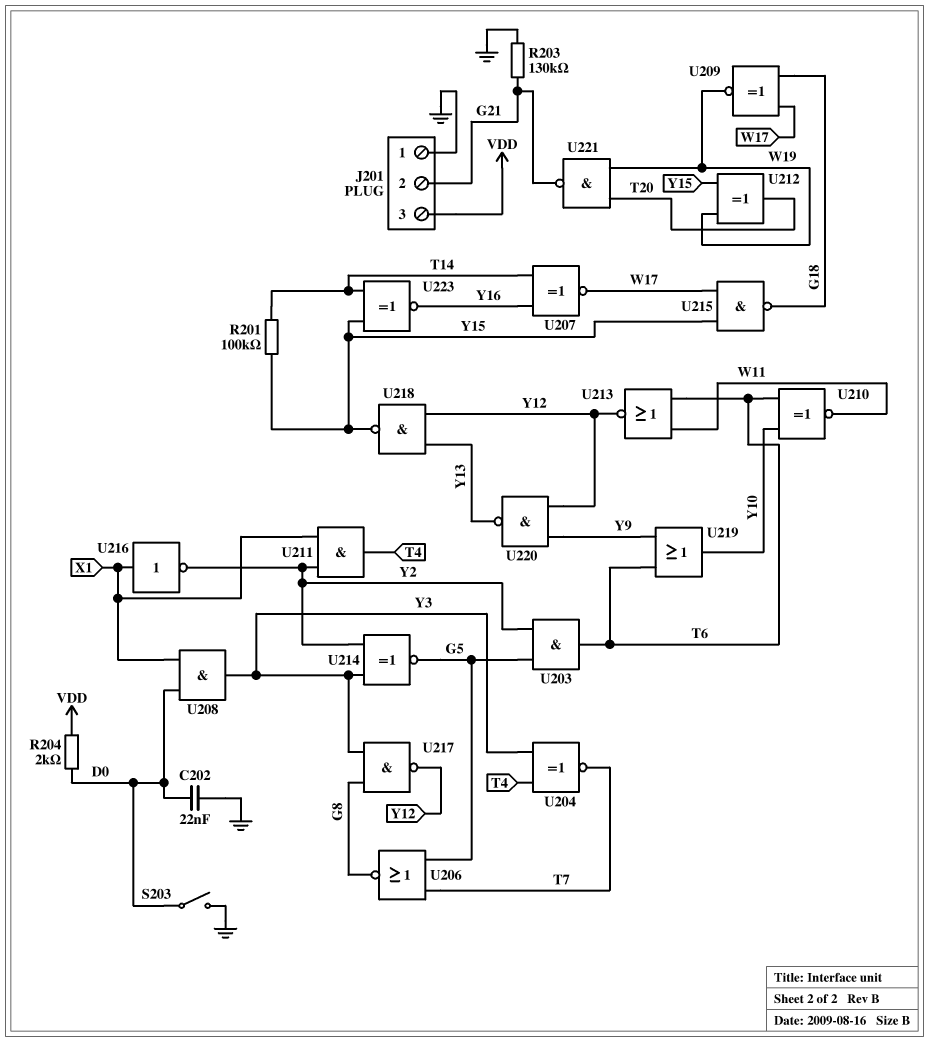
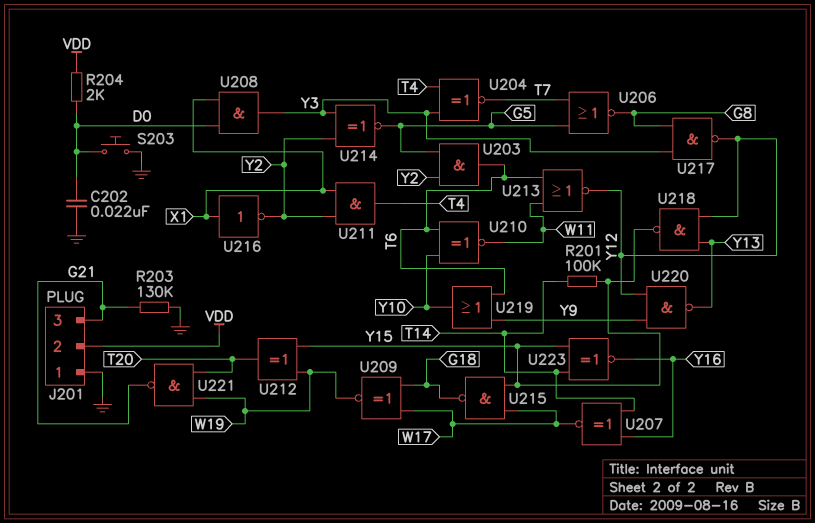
J201 pin 2: G21 -> VDD
J201 pin 3: VDD -> G21
S203: switch (D0, GND) -> button (D0, GND)

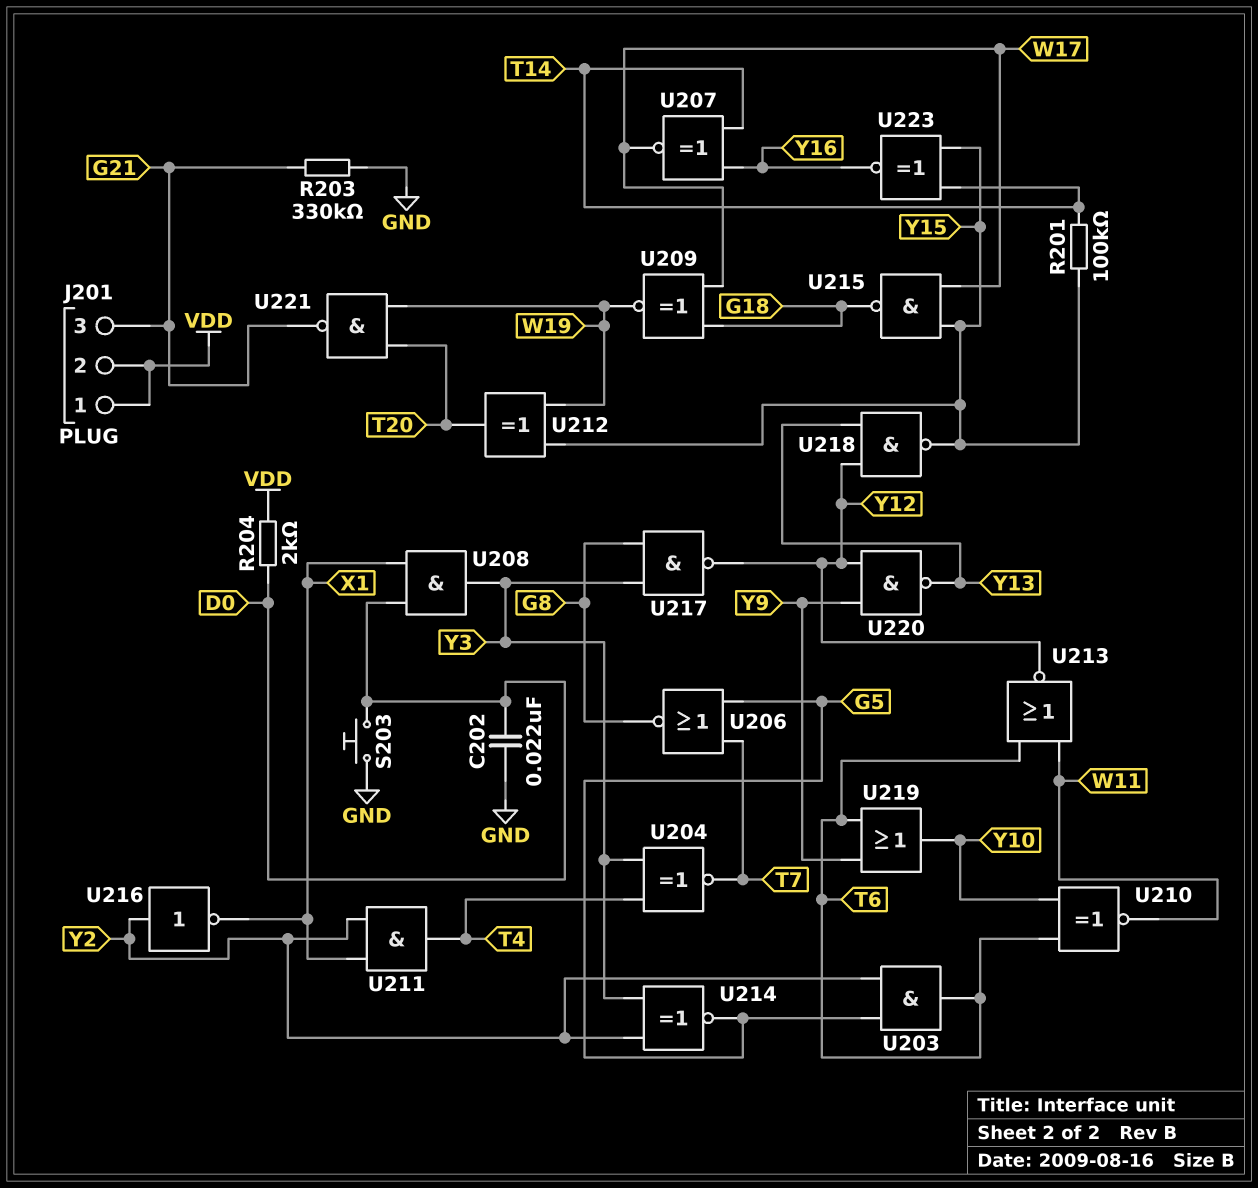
J201 pin 1: GND -> VDD
R203: 130k (G21, GND) -> 330k (G21, GND)
U216: NOT (in X1, out Y2) -> NOT (in Y2, out X1)

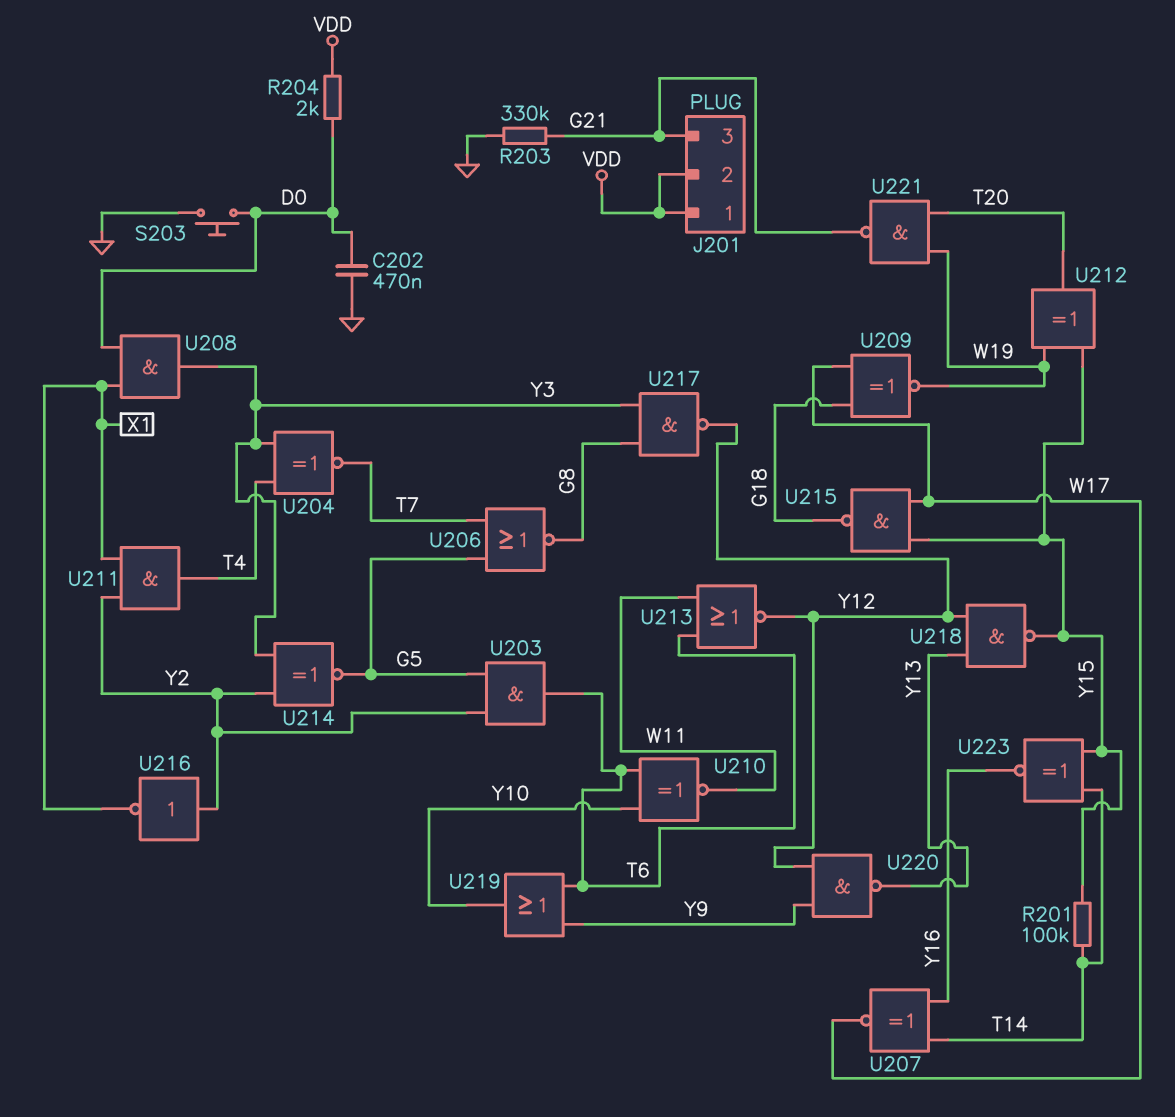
C202: 22nF (D0, GND) -> 470nF (D0, GND)

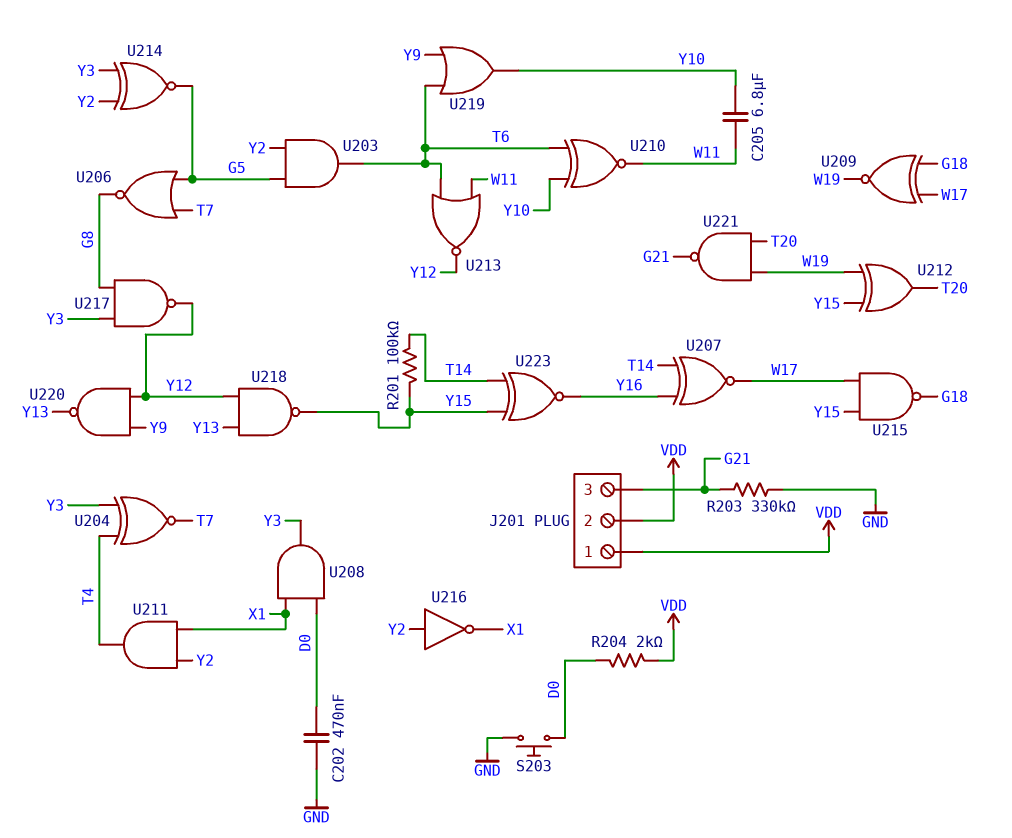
C205: none -> 6.8uF (W11, Y10)

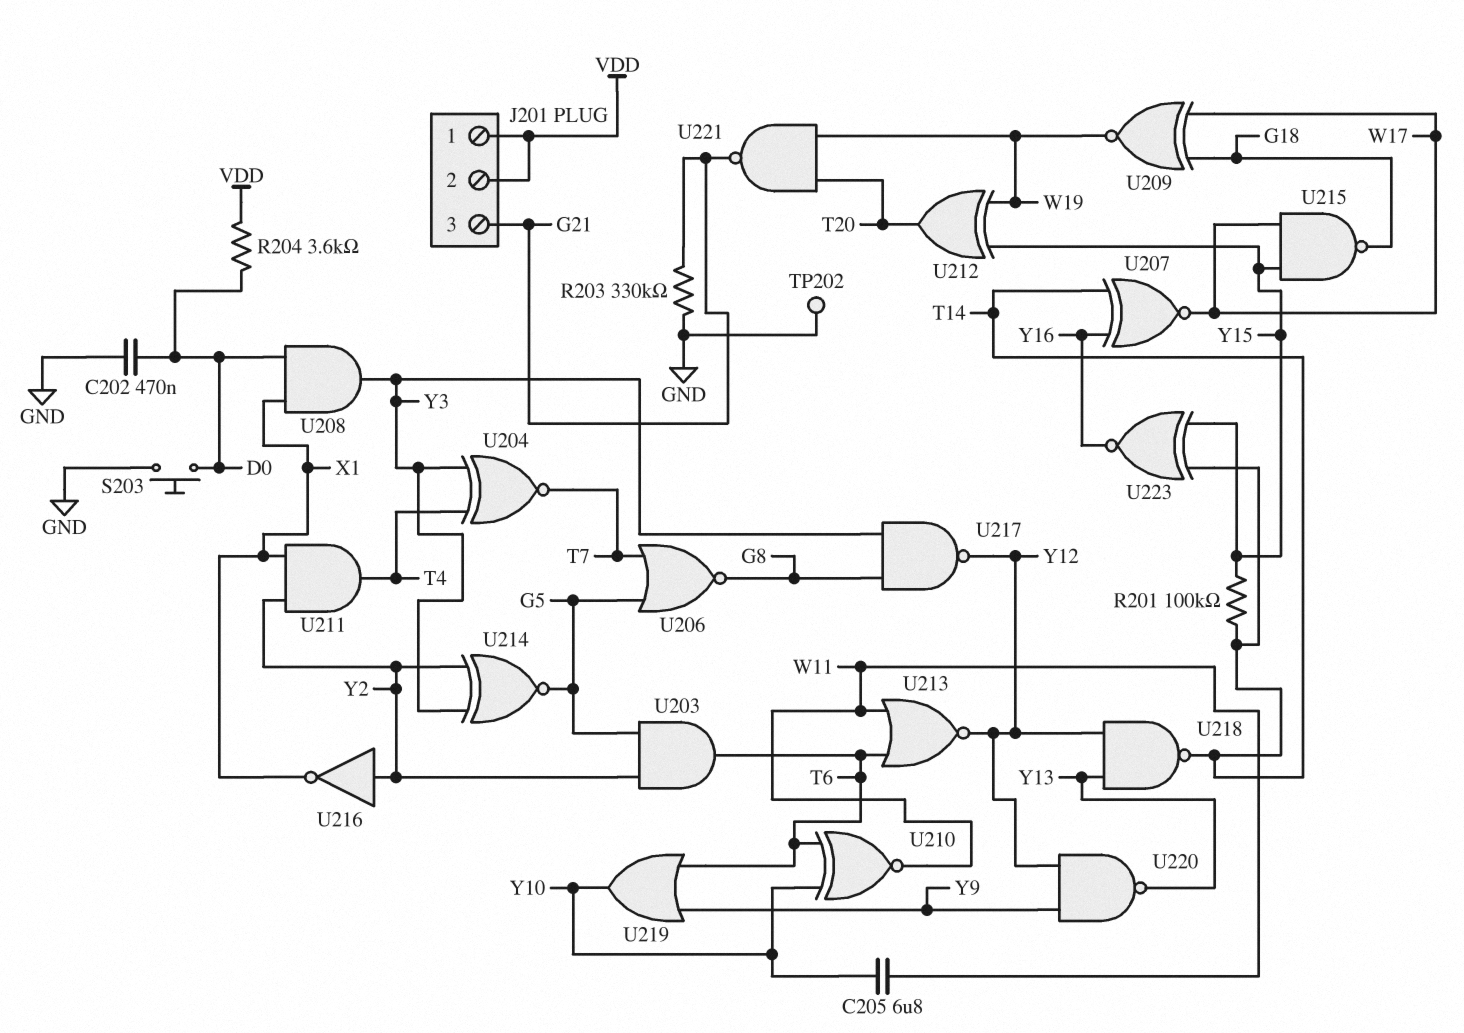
R204: 2k (D0, VDD) -> 3.6k (D0, VDD)
TP202: none -> test point (GND)
U218: NAND (in Y12, in Y13, out Y15) -> NAND (in Y12, in Y13, out T14)

